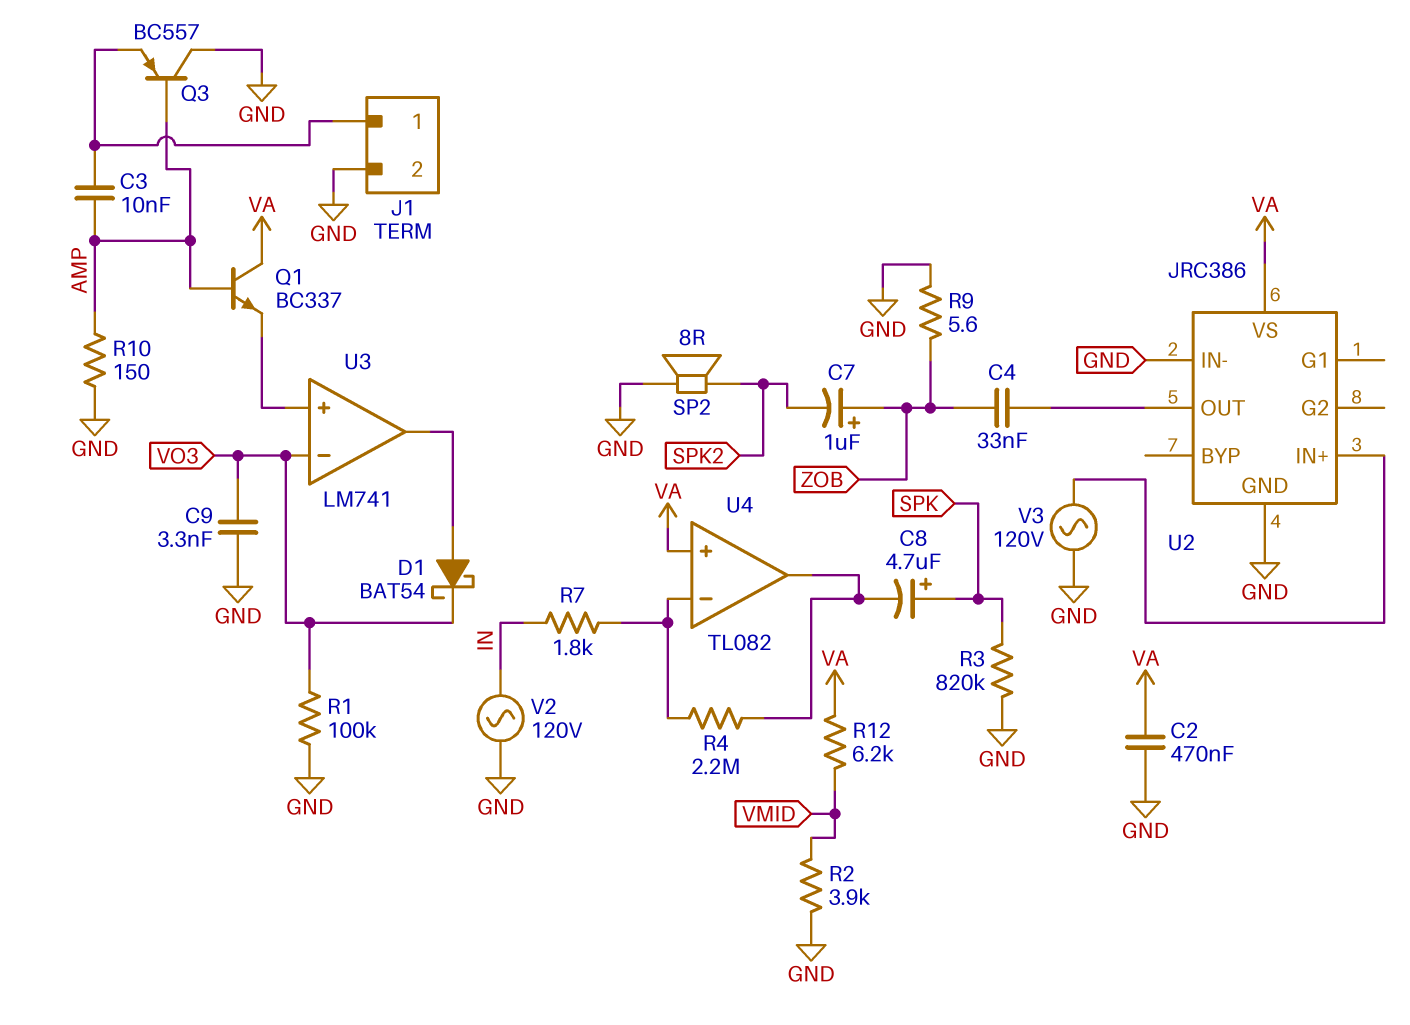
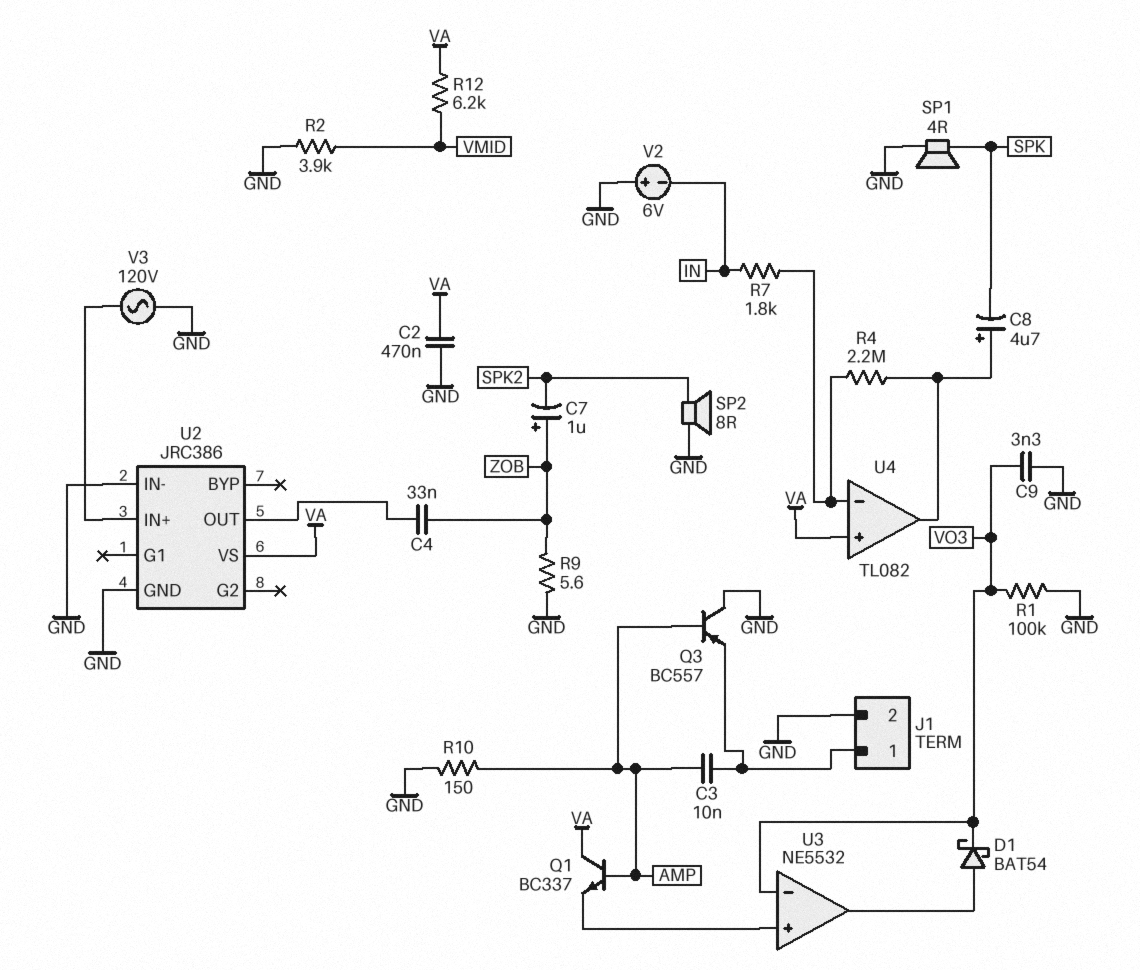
C8: 4.7uF (plus SPK, minus U4/out) -> 4.7uF (plus U4/out, minus SPK)
R3: 820k (GND, SPK) -> none
SP1: none -> speaker 4R (GND, SPK)
U3: LM741 -> NE5532
V2: AC 120V (GND, IN) -> 6V (plus GND, minus IN)

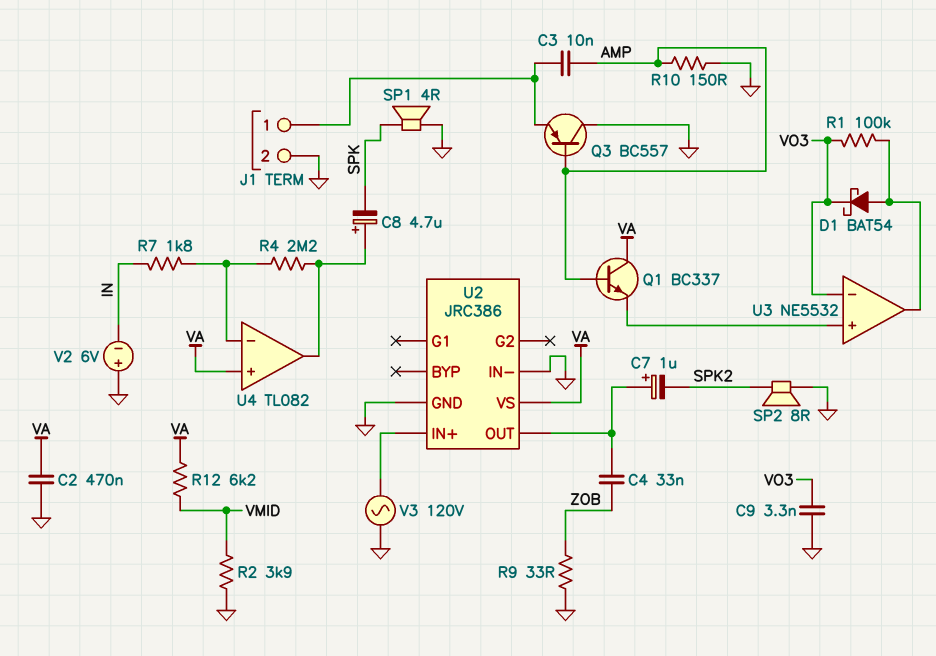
C7: 1uF (plus ZOB, minus SPK2) -> 1uF (plus U2/OUT, minus SPK2)
R1: 100k (GND, VO3) -> 100k (U3/out, VO3)
R9: 5.6 (GND, ZOB) -> 33 (GND, ZOB)

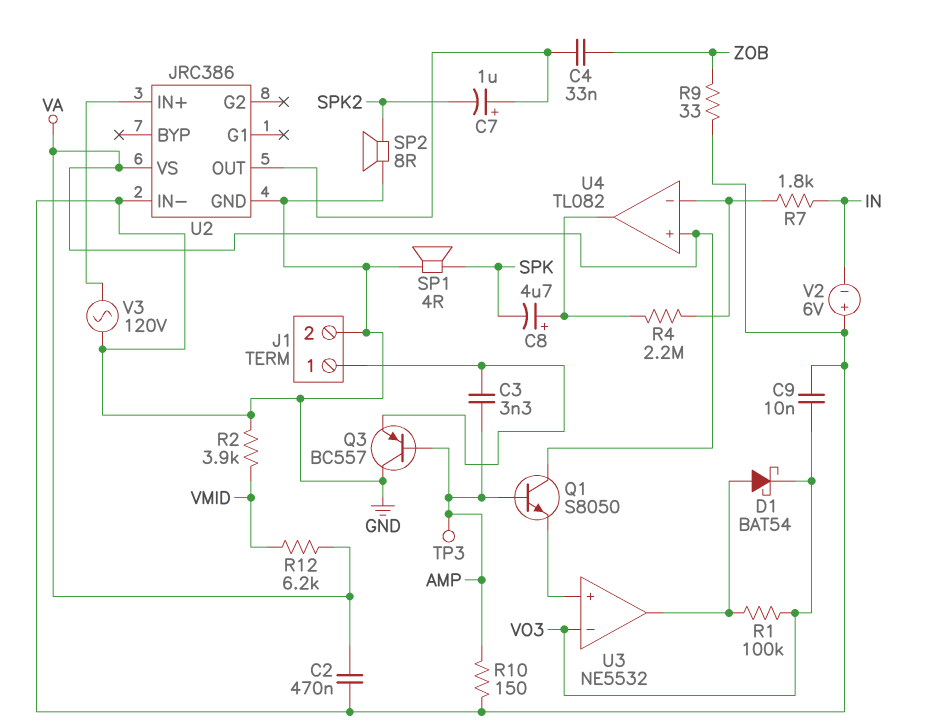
C3: 10nF (AMP, J1/1) -> 3.3nF (AMP, J1/1)
C9: 3.3nF (GND, VO3) -> 10nF (GND, VO3)
Q1: NPN BC337 (B AMP, C VA, E U3/in+) -> NPN S8050 (B AMP, C VA, E U3/in+)
TP3: none -> test point (AMP)

